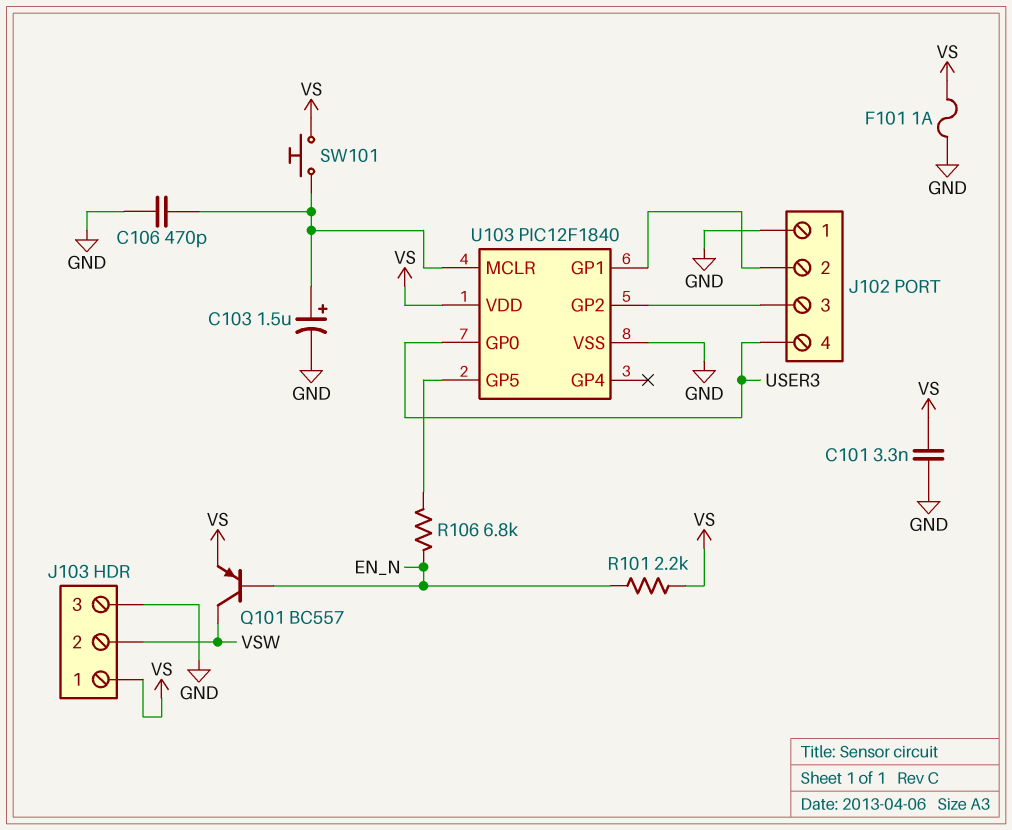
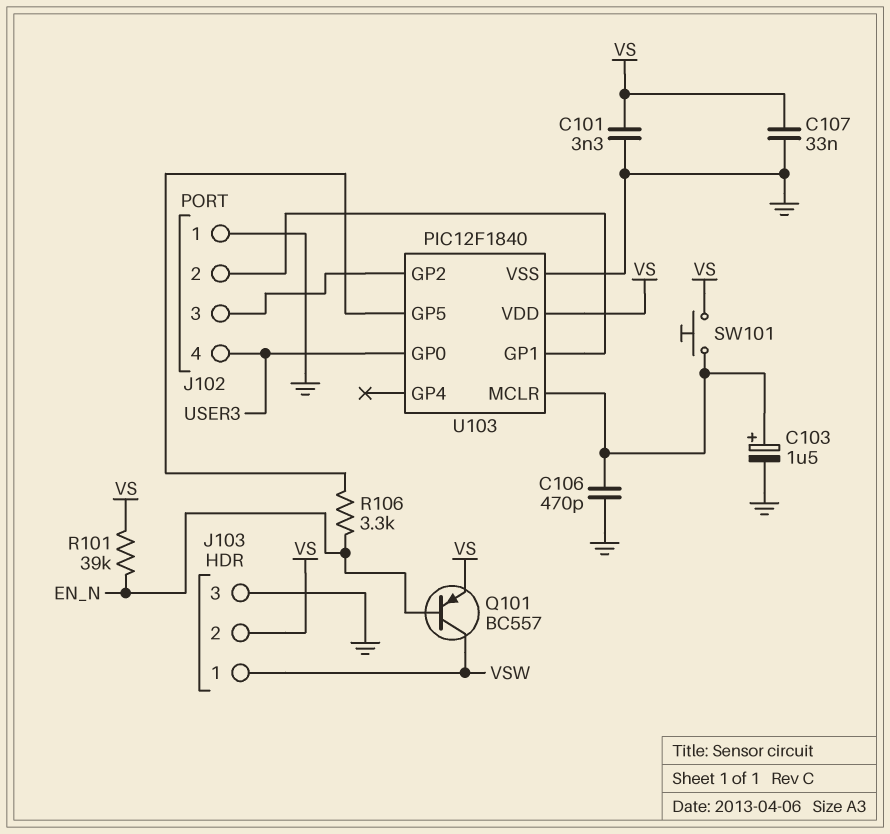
C107: none -> 33nF (GND, VS)
F101: 1A (GND, VS) -> none
J103 pin 1: VS -> VSW
J103 pin 2: VSW -> VS
R101: 2.2k (EN_N, VS) -> 39k (EN_N, VS)
R106: 6.8k (EN_N, U103/GP5) -> 3.3k (EN_N, U103/GP5)

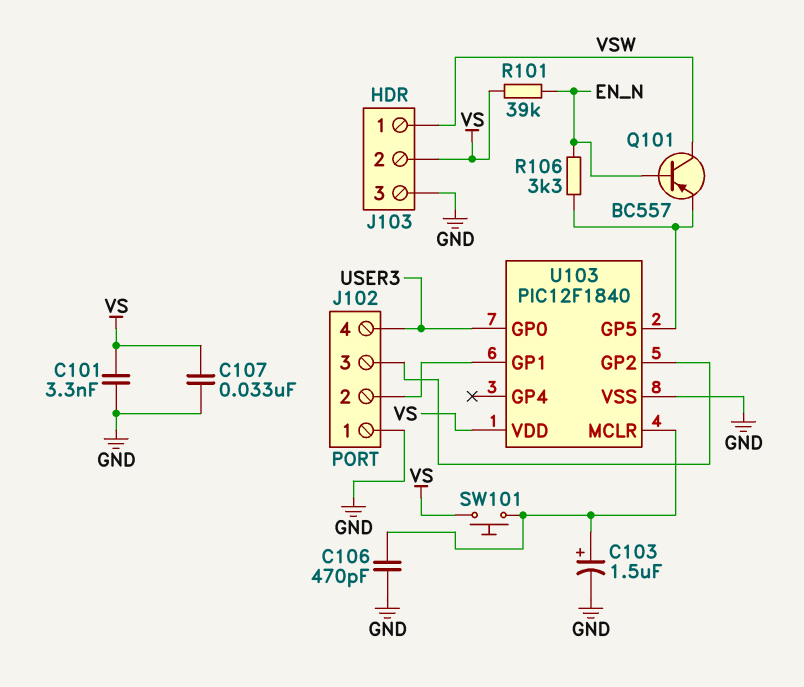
Q101: PNP BC557 (B EN_N, C VSW, E VS) -> PNP BC557 (B EN_N, C VSW, E U103/GP5)

